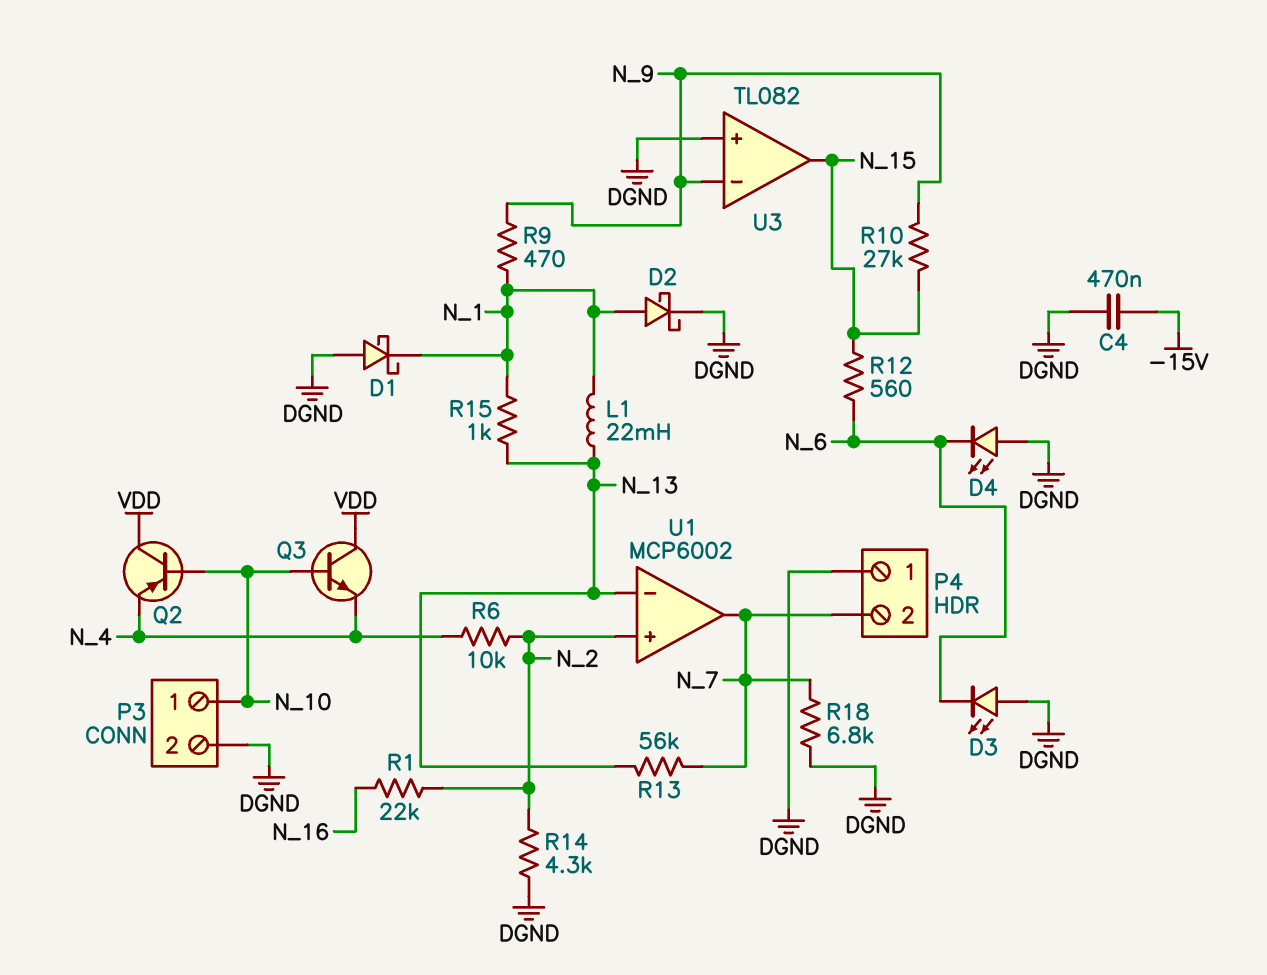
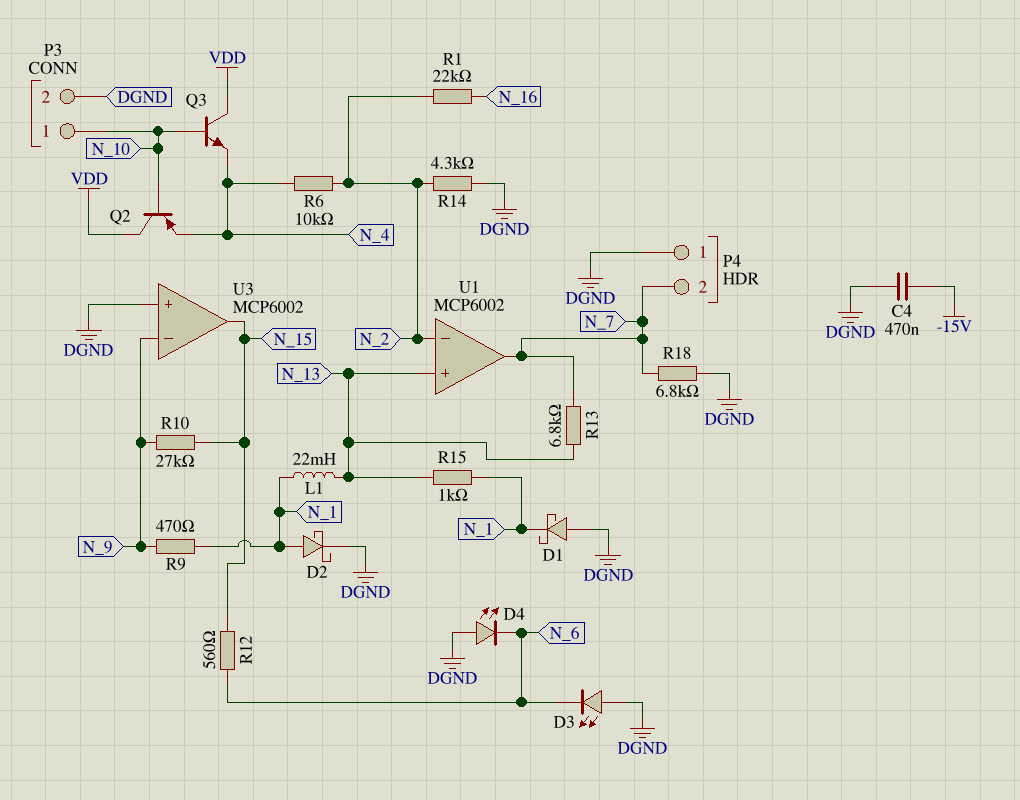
R13: 56k (N_7, N_13) -> 6.8k (N_7, N_13)
U1 pin in+: N_2 -> N_13
U1 pin in-: N_13 -> N_2
U3: TL082 -> MCP6002

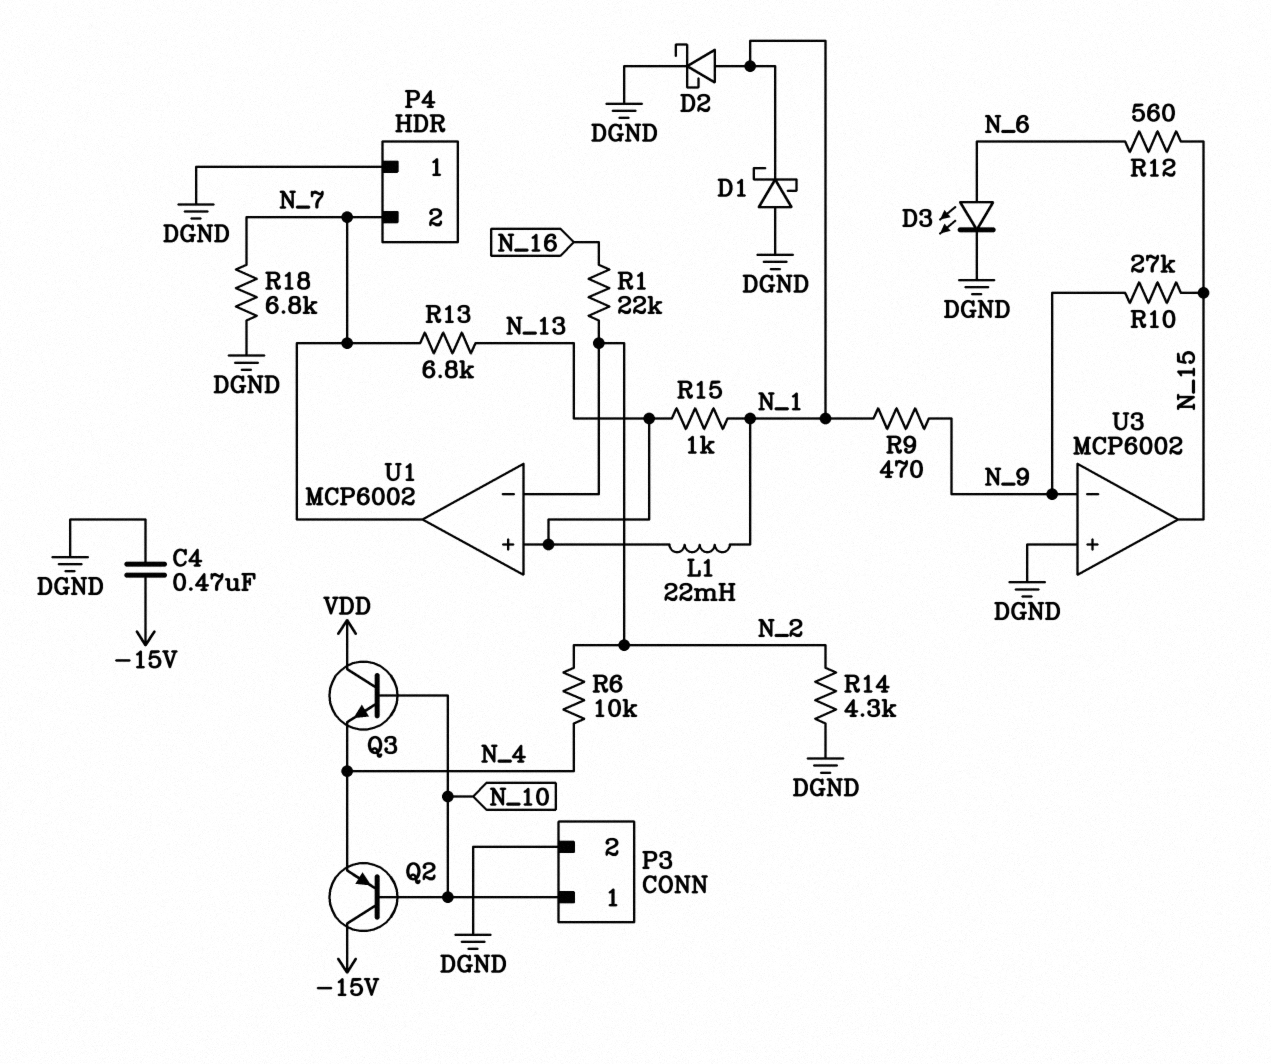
D3: LED (A DGND, K N_6) -> LED (A N_6, K DGND)
D4: LED (A DGND, K N_6) -> none
Q2: PNP (B N_10, C VDD, E N_4) -> PNP (B N_10, C -15V, E N_4)

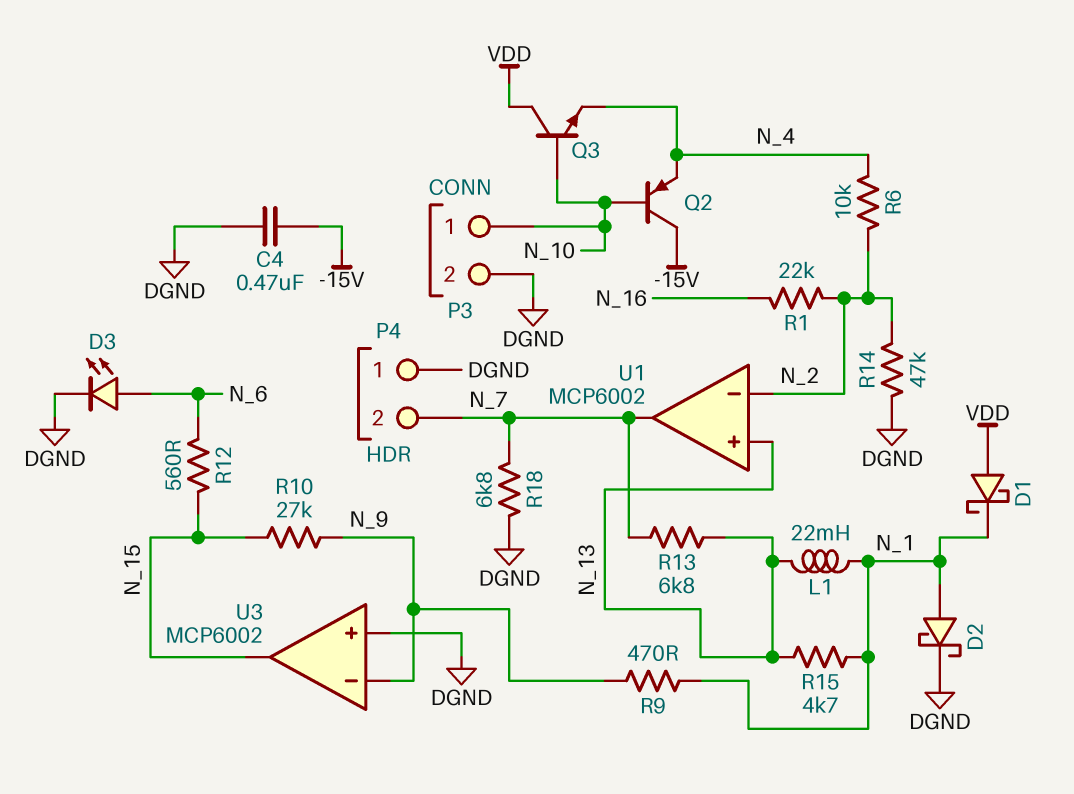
D1: schottky (A DGND, K N_1) -> schottky (A VDD, K N_1)
R14: 4.3k (DGND, N_2) -> 47k (DGND, N_2)
R15: 1k (N_1, N_13) -> 4.7k (N_1, N_13)

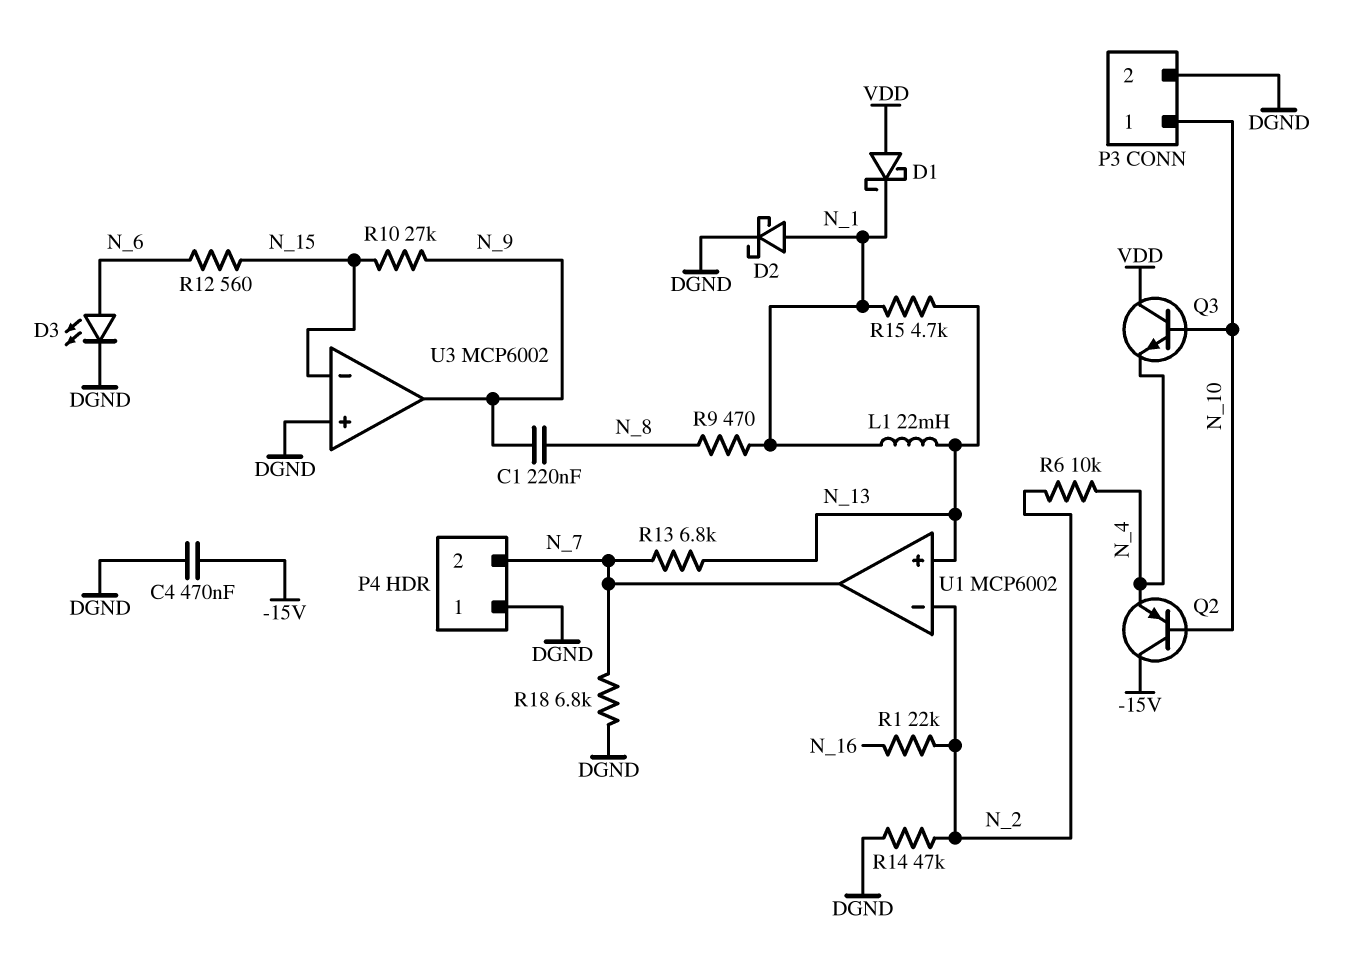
C1: none -> 220nF (N_8, N_9)
R9: 470 (N_1, N_9) -> 470 (N_1, N_8)
U3 pin in-: N_9 -> N_15
U3 pin out: N_15 -> N_9

